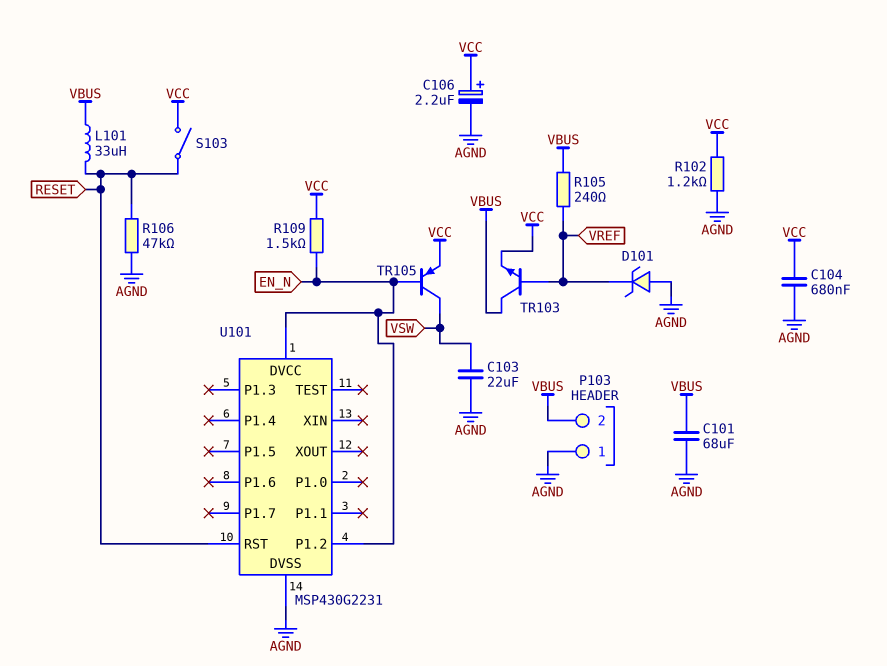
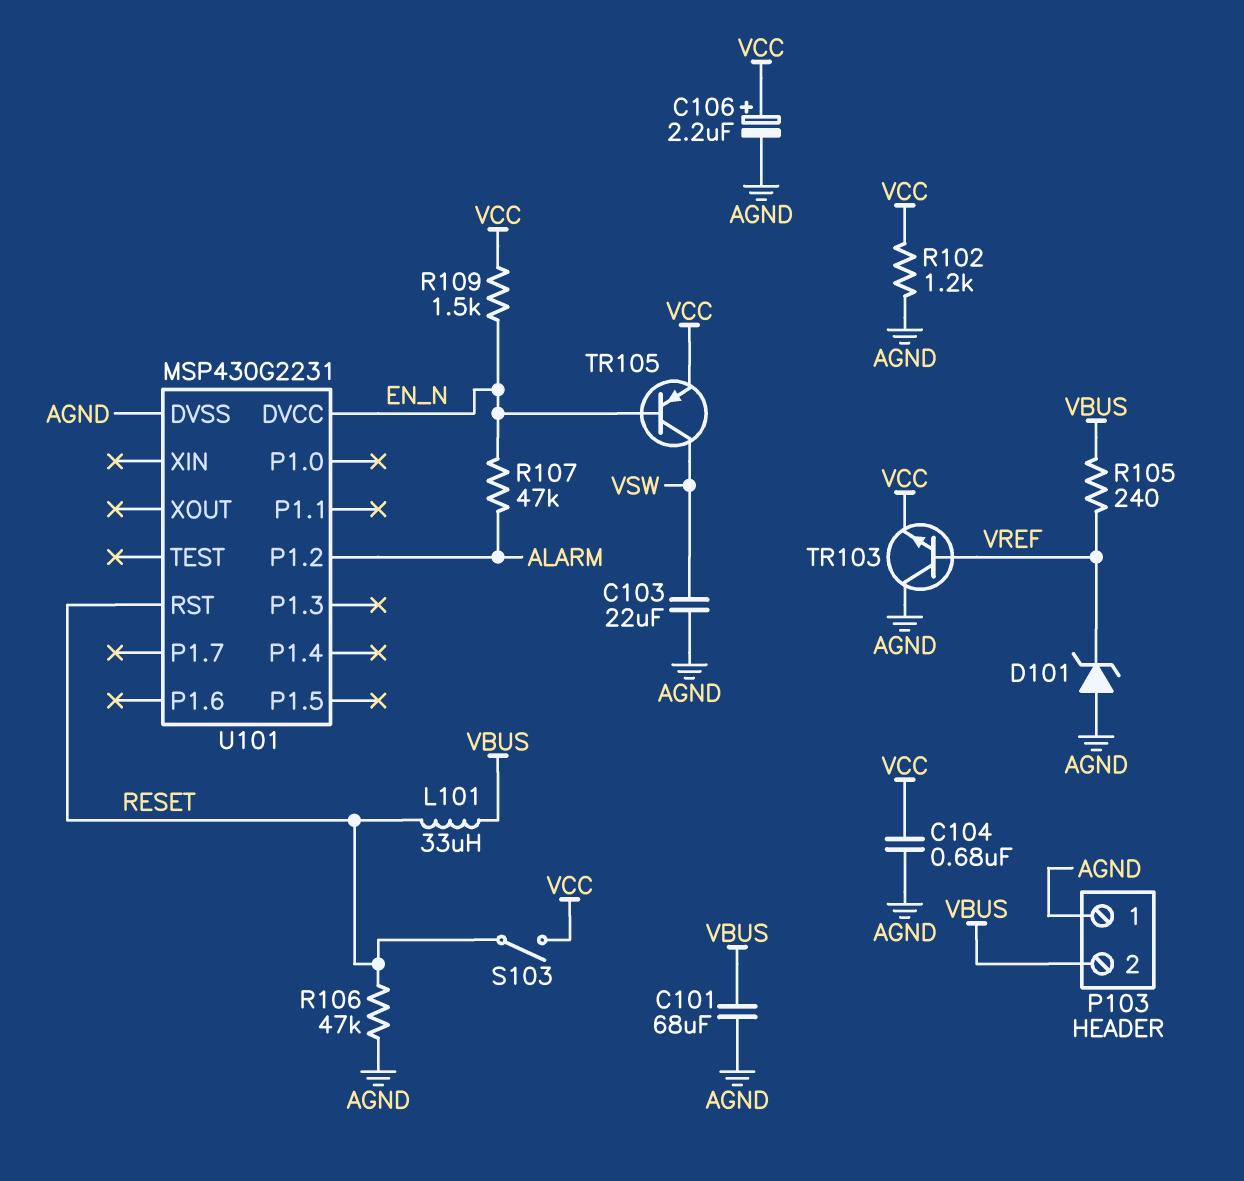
R107: none -> 47k (ALARM, EN_N)
TR103: NPN (B VREF, C VBUS, E VCC) -> NPN (B VREF, C AGND, E VCC)
U101 pin P1.2: EN_N -> ALARM

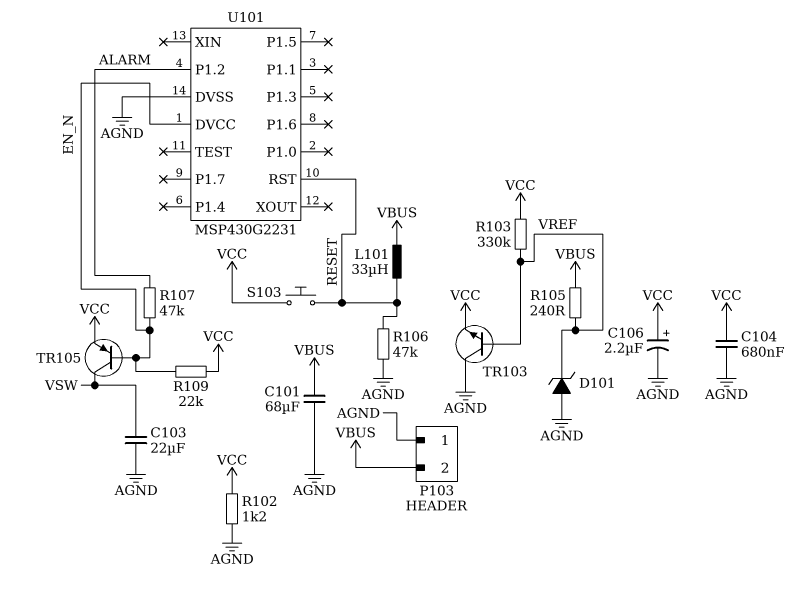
R103: none -> 330k (VCC, VREF)
R109: 1.5k (EN_N, VCC) -> 22k (EN_N, VCC)
S103: switch (RESET, VCC) -> button (RESET, VCC)

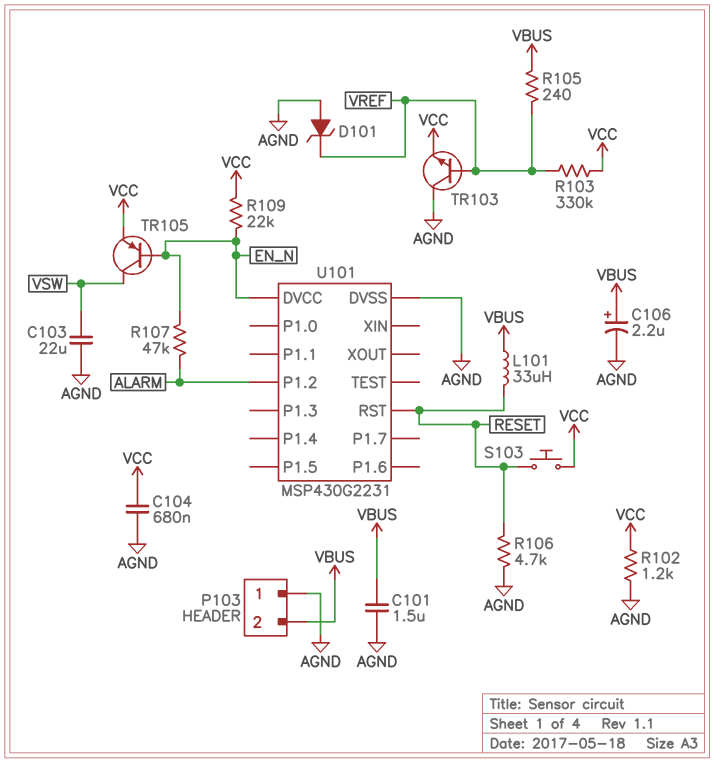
C101: 68uF (AGND, VBUS) -> 1.5uF (AGND, VBUS)
C106: 2.2uF (plus VCC, minus AGND) -> 2.2uF (plus VBUS, minus AGND)
R106: 47k (AGND, RESET) -> 4.7k (AGND, RESET)

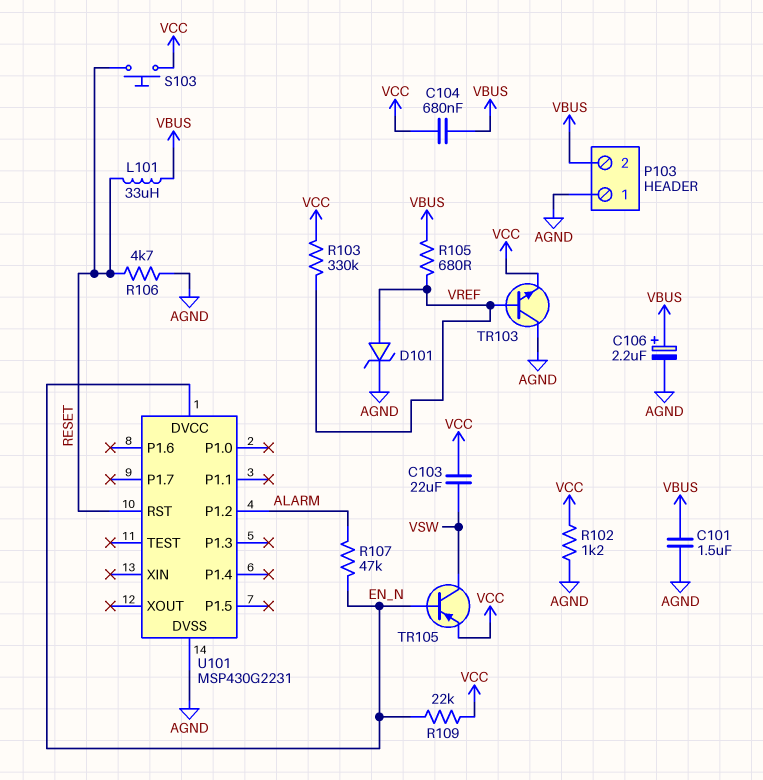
C103: 22uF (AGND, VSW) -> 22uF (VCC, VSW)
C104: 680nF (AGND, VCC) -> 680nF (VBUS, VCC)
D101: zener (A AGND, K VREF) -> zener (A VREF, K AGND)
R105: 240 (VBUS, VREF) -> 680 (VBUS, VREF)

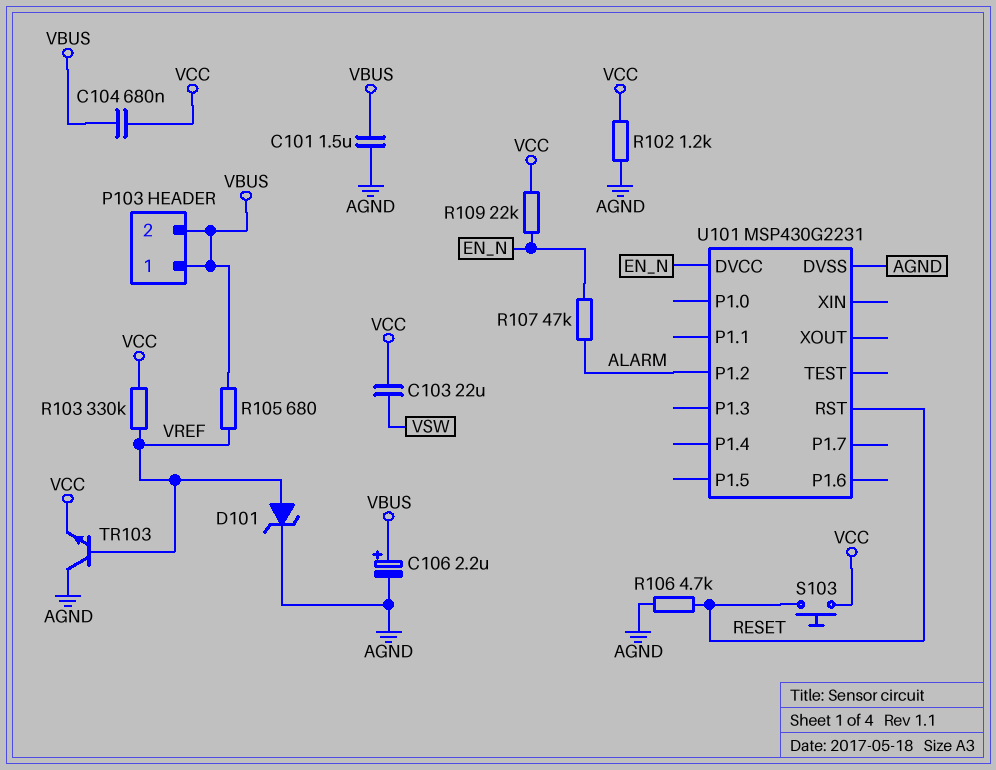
L101: 33uH (RESET, VBUS) -> none
P103 pin 1: AGND -> VBUS
TR105: PNP (B EN_N, C VSW, E VCC) -> none

